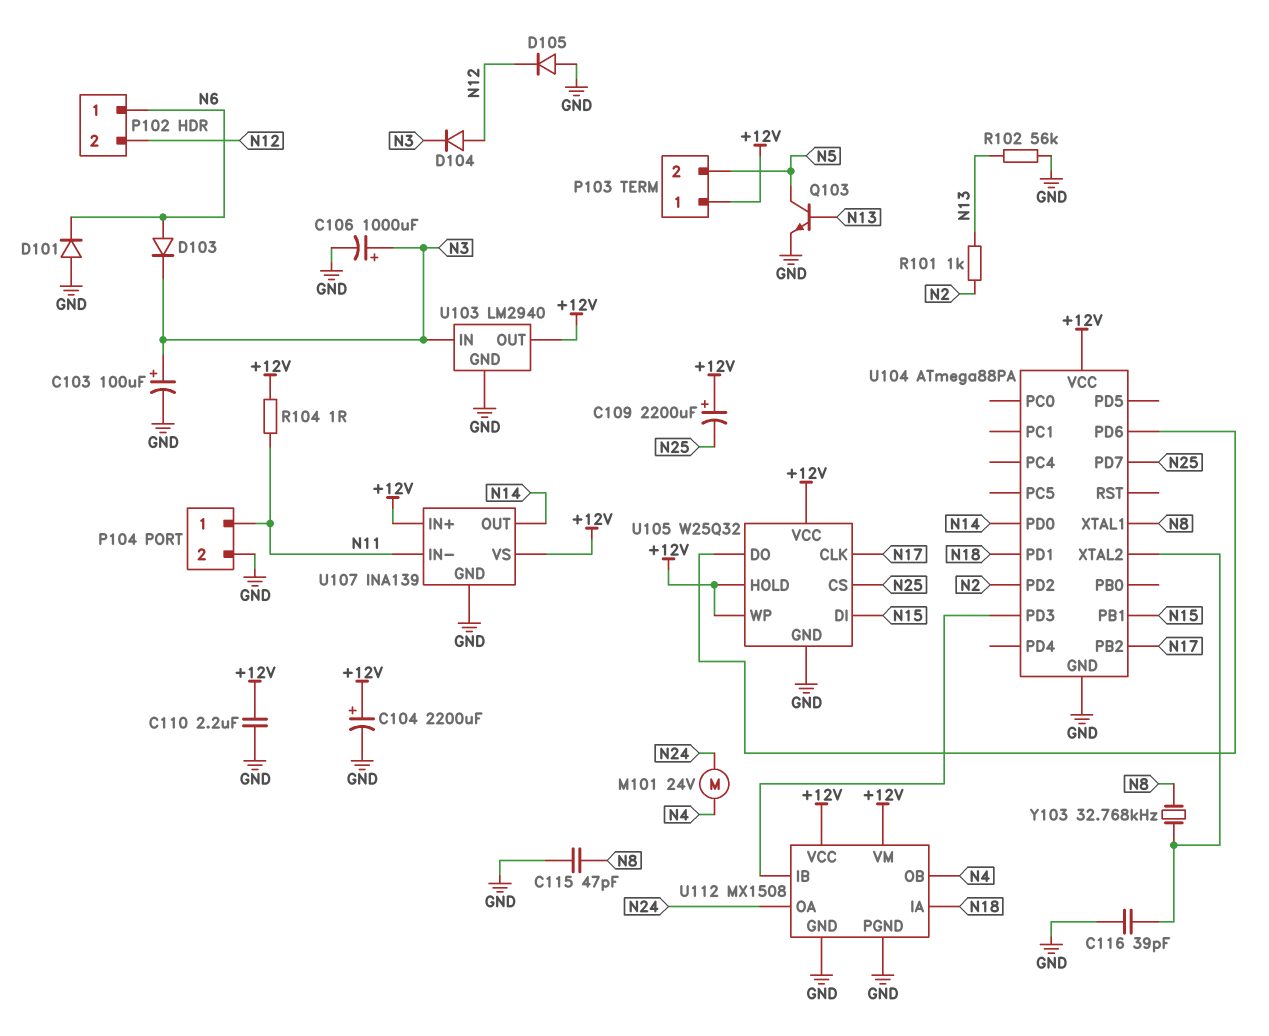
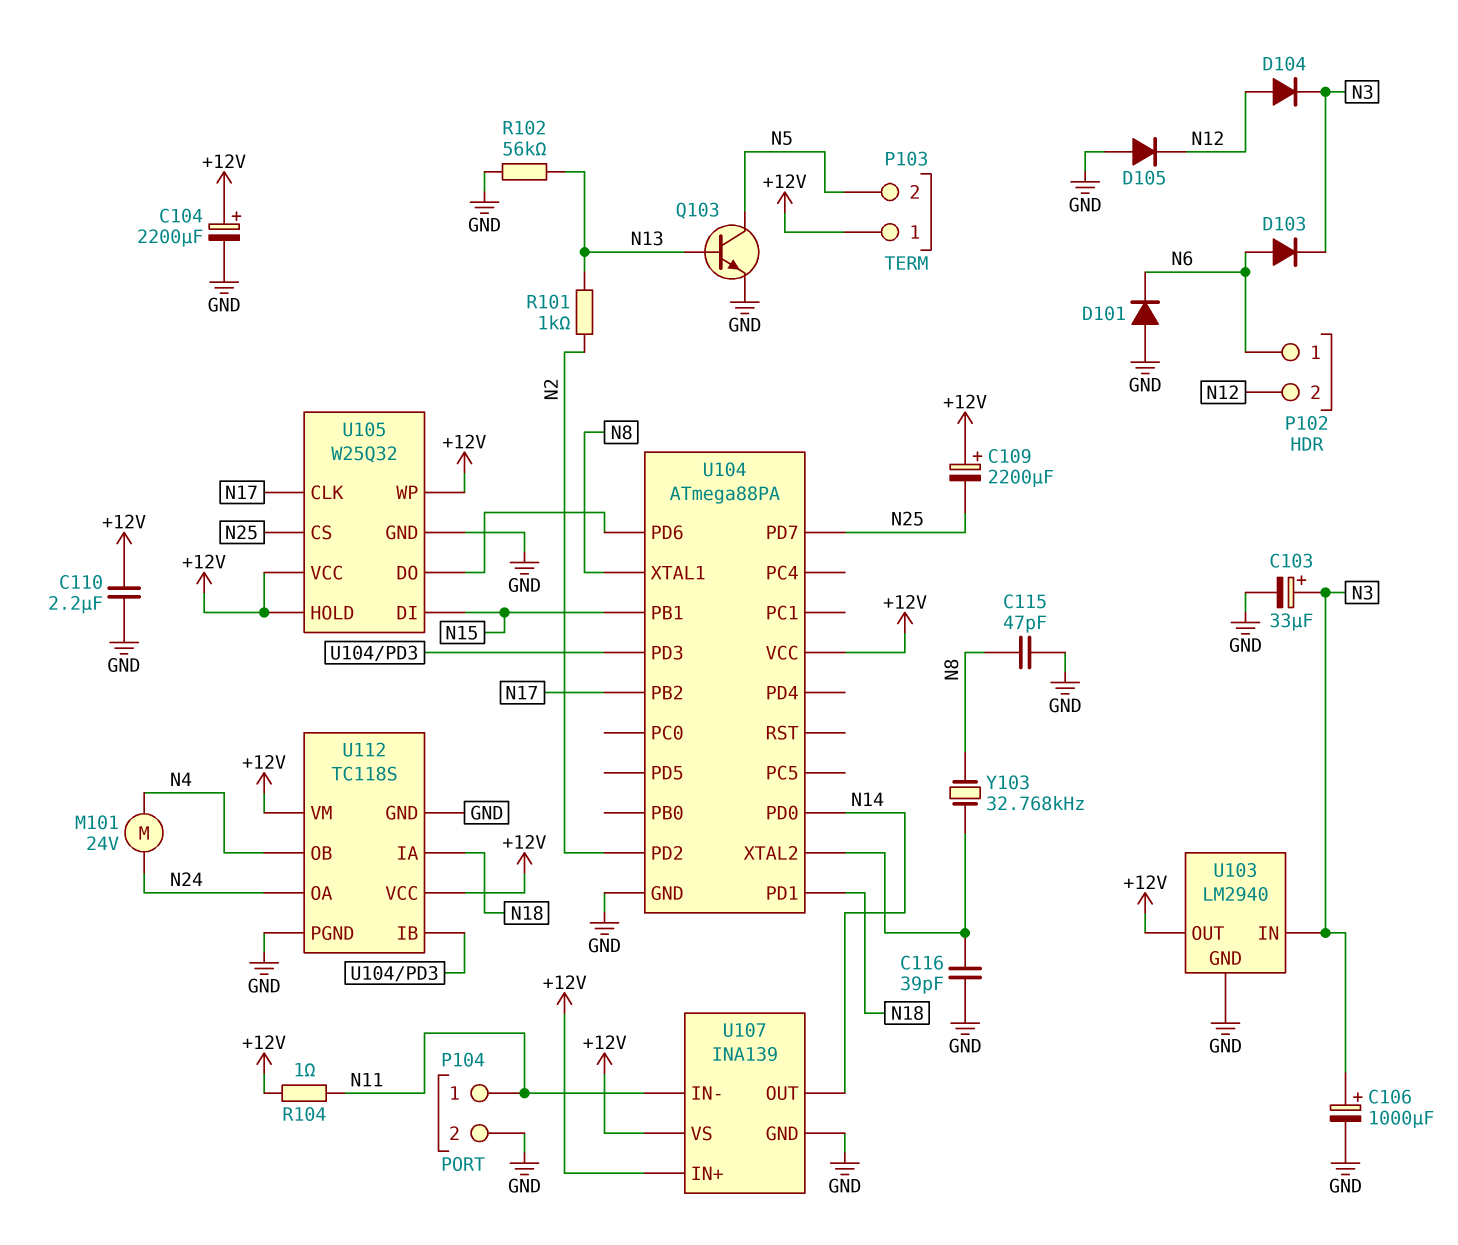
C103: 100uF (plus N3, minus GND) -> 33uF (plus N3, minus GND)
U112: MX1508 -> TC118S

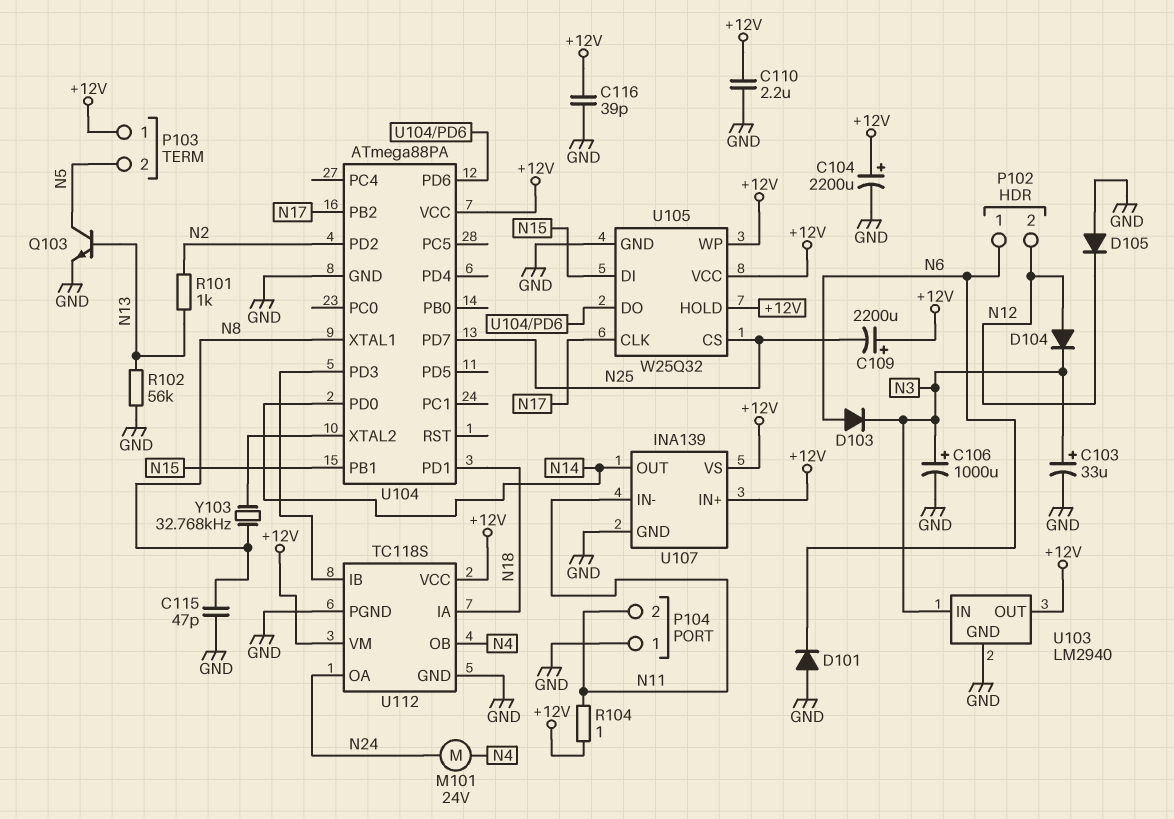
C116: 39pF (GND, U104/XTAL2) -> 39pF (+12V, GND)
P104 pin 1: N11 -> GND
P104 pin 2: GND -> N11

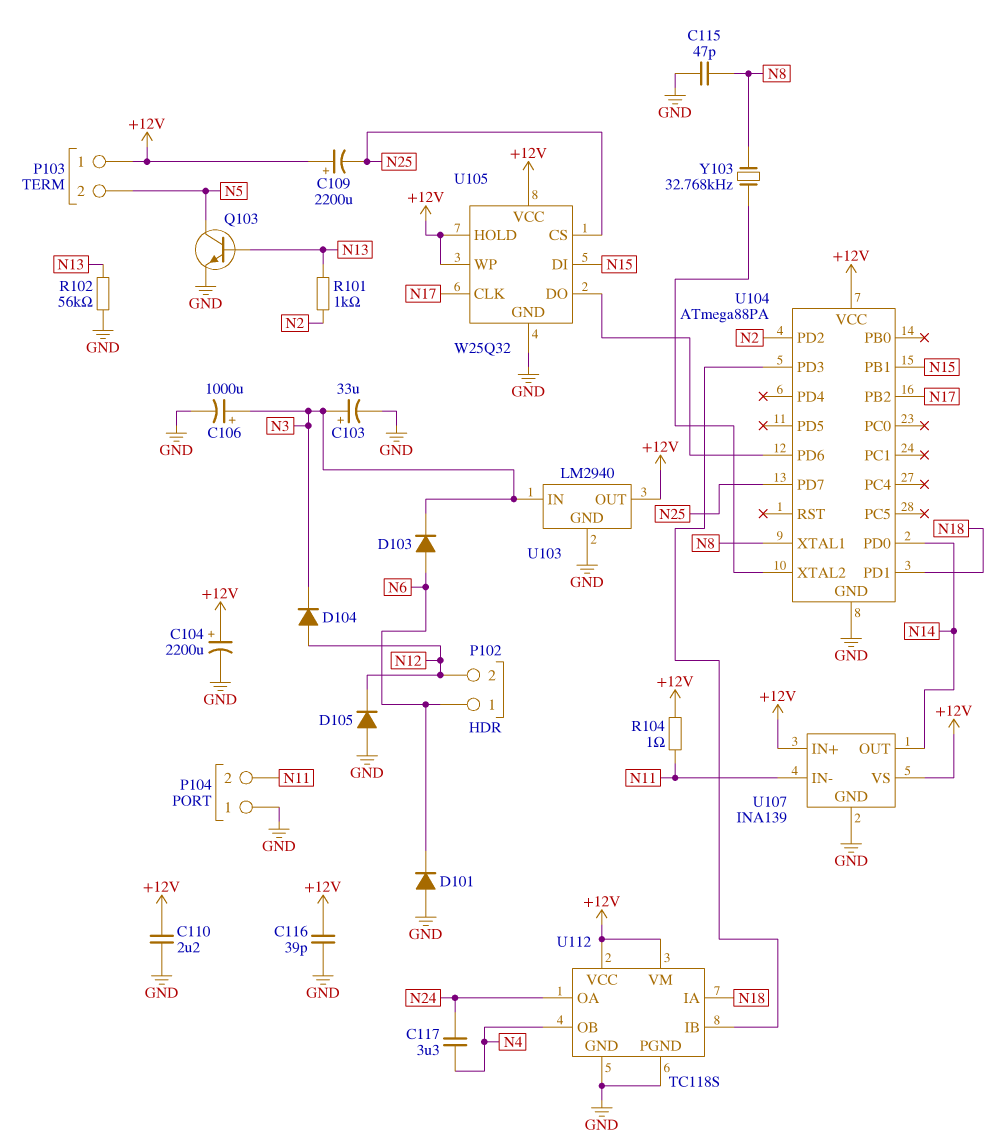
C117: none -> 3.3uF (N4, N24)
M101: motor 24V (N4, N24) -> none

